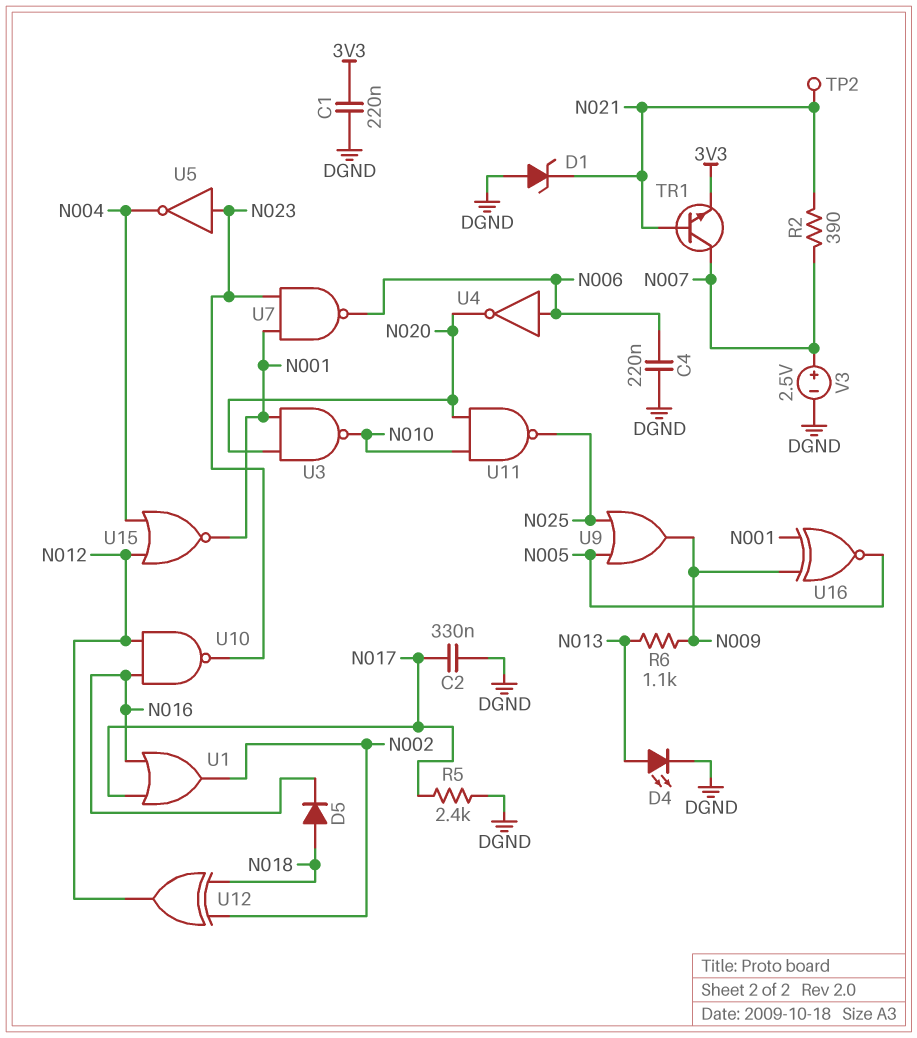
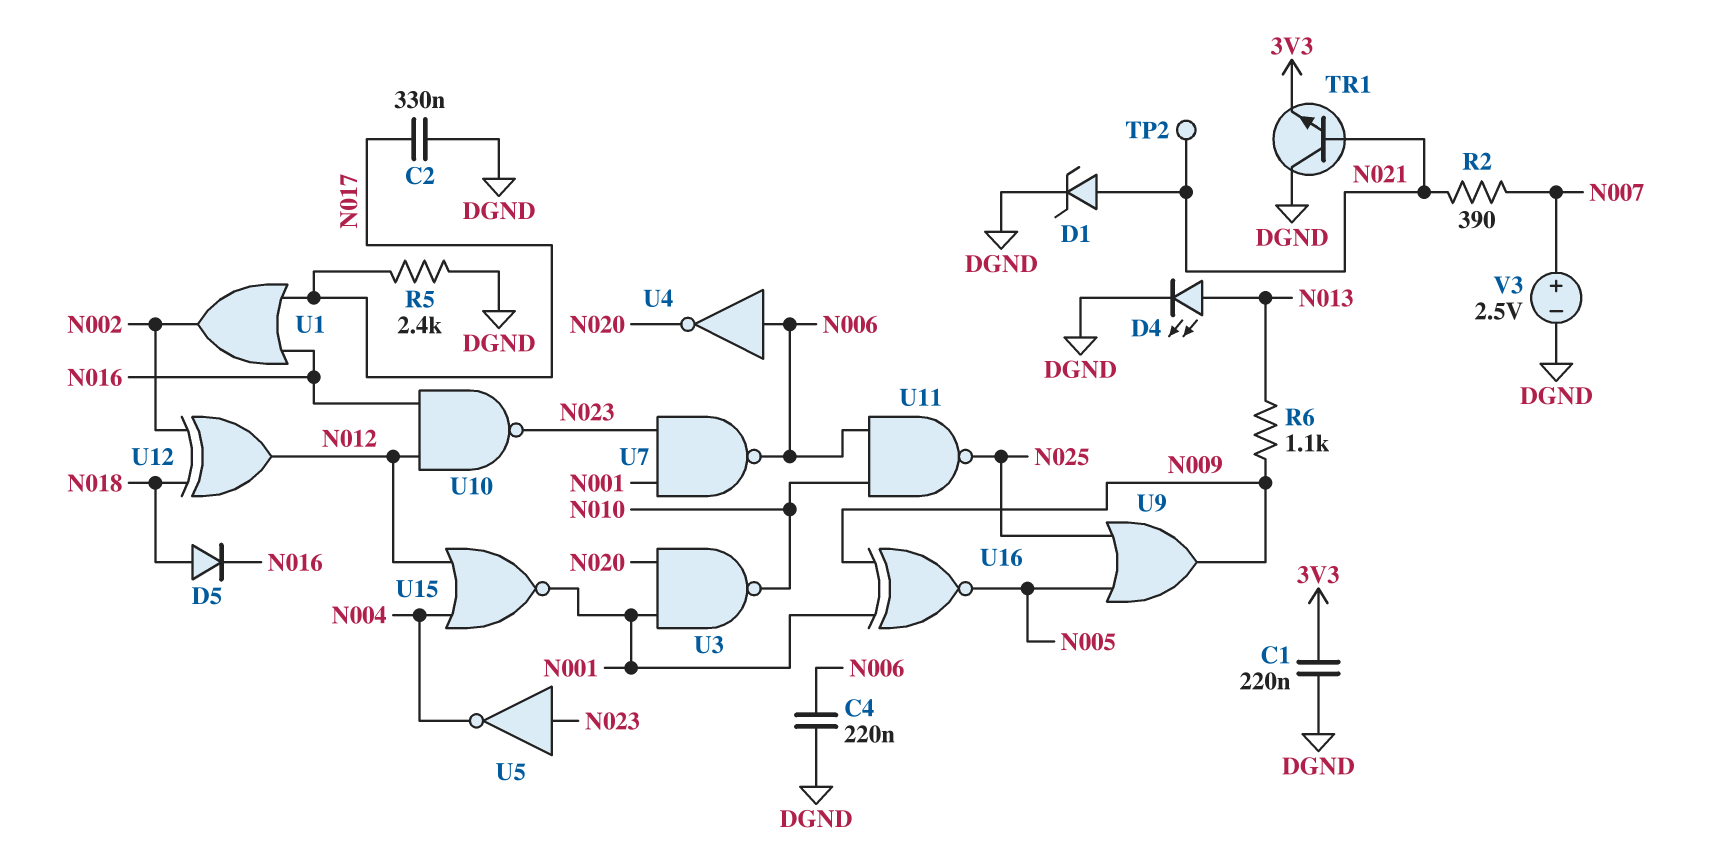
D1: zener (A DGND, K N021) -> zener (A N021, K DGND)
TR1: NPN (B N021, C N007, E 3V3) -> NPN (B N021, C DGND, E 3V3)
U11: NAND (in N010, in N020, out N025) -> NAND (in N006, in N010, out N025)

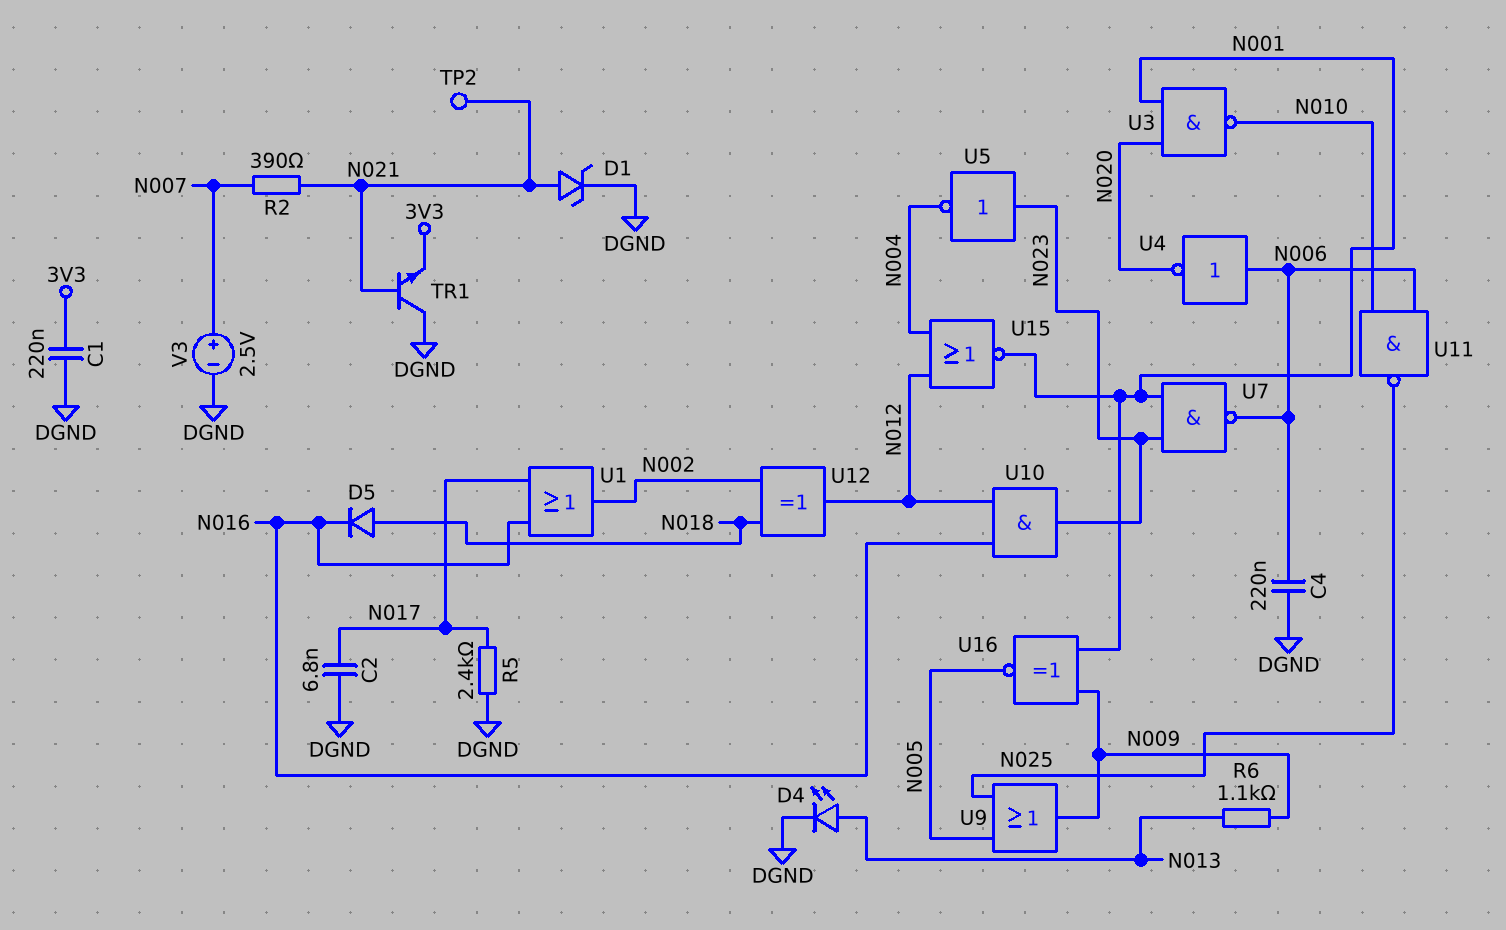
C2: 330nF (DGND, N017) -> 6.8nF (DGND, N017)
U10: NAND (in N012, in N016, out N023) -> AND (in N012, in N016, out N023)

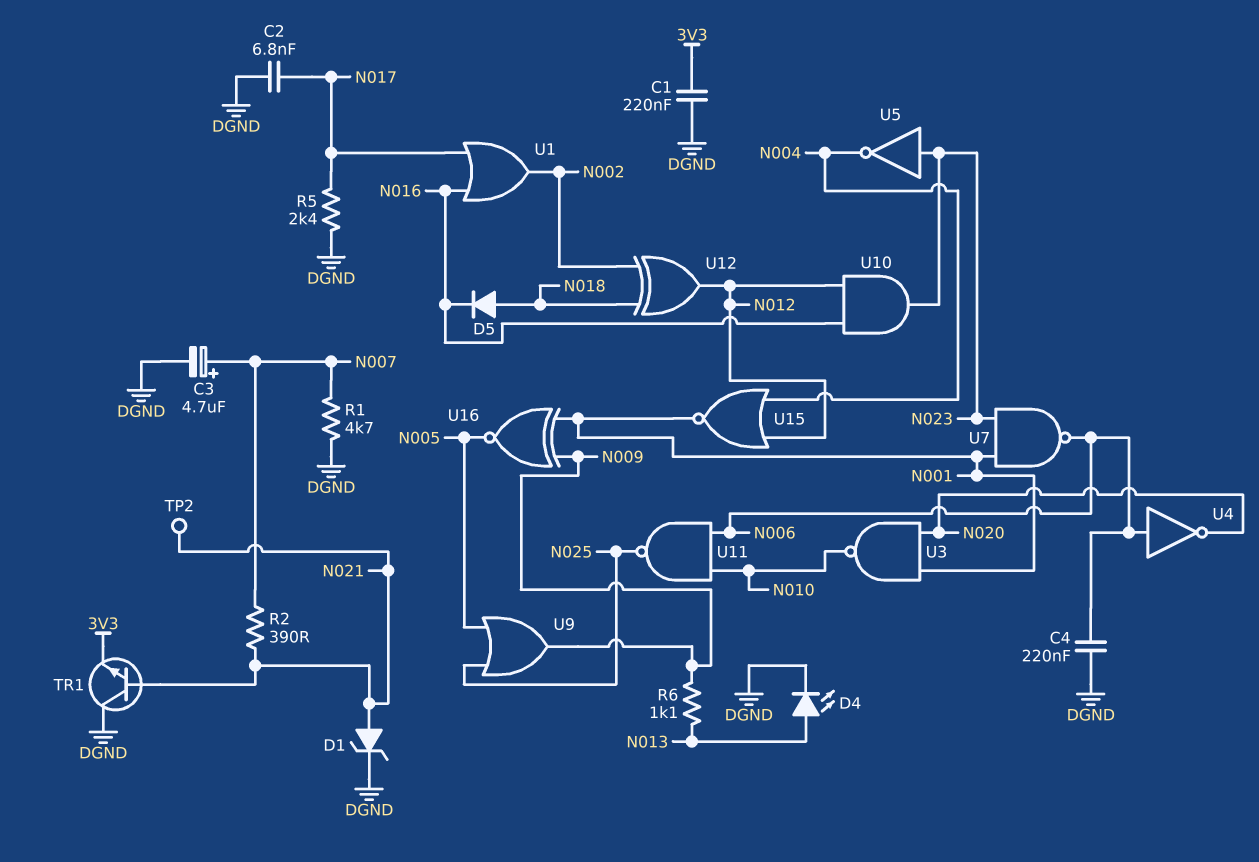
C3: none -> 4.7uF (plus N007, minus DGND)
R1: none -> 4.7k (DGND, N007)
V3: 2.5V (plus N007, minus DGND) -> none

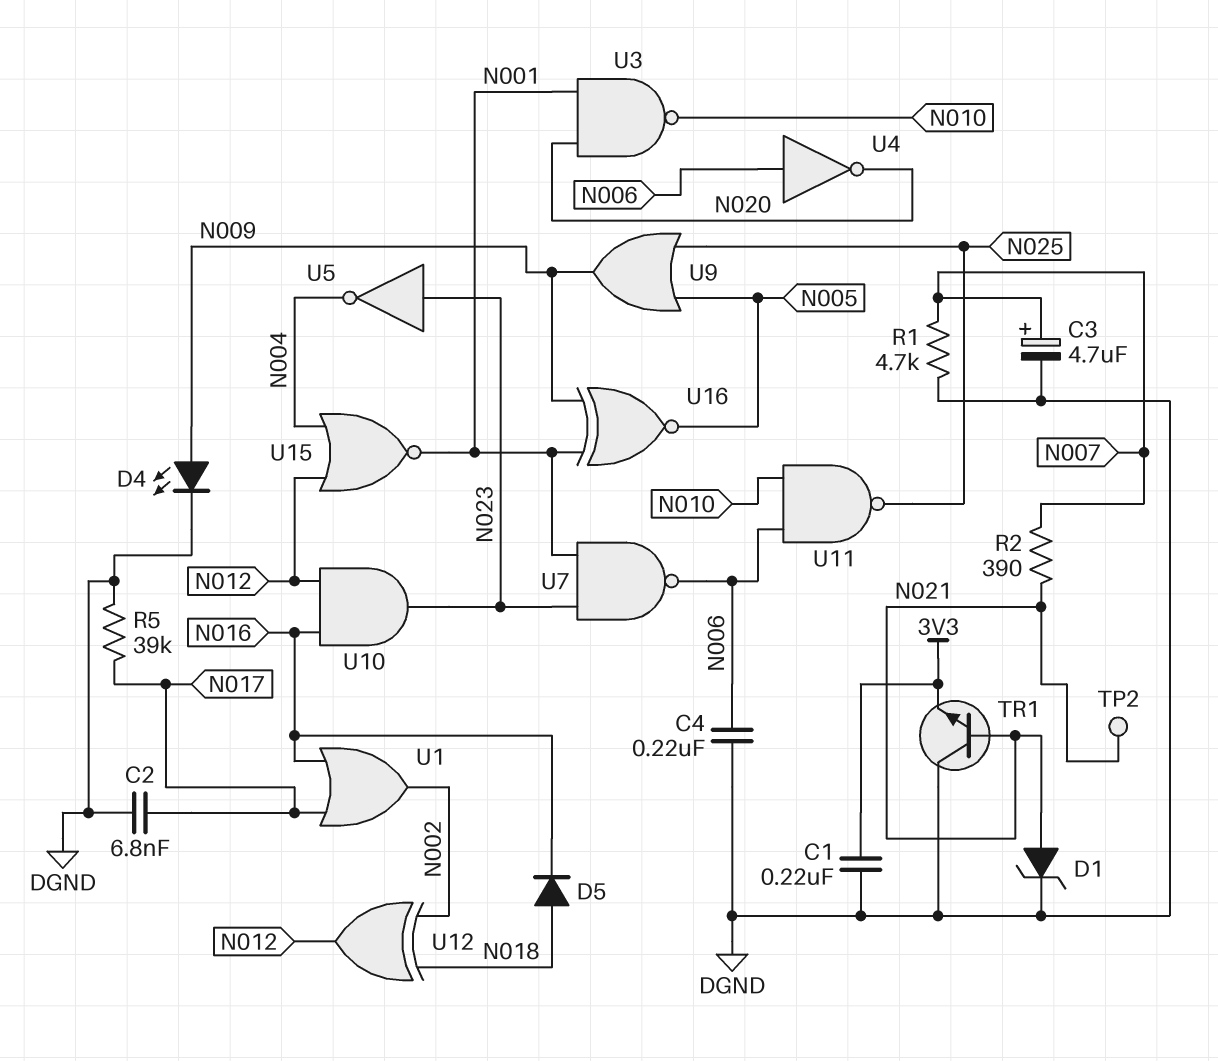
D4: LED (A N013, K DGND) -> LED (A N009, K DGND)
R5: 2.4k (DGND, N017) -> 39k (DGND, N017)
R6: 1.1k (N009, N013) -> none

